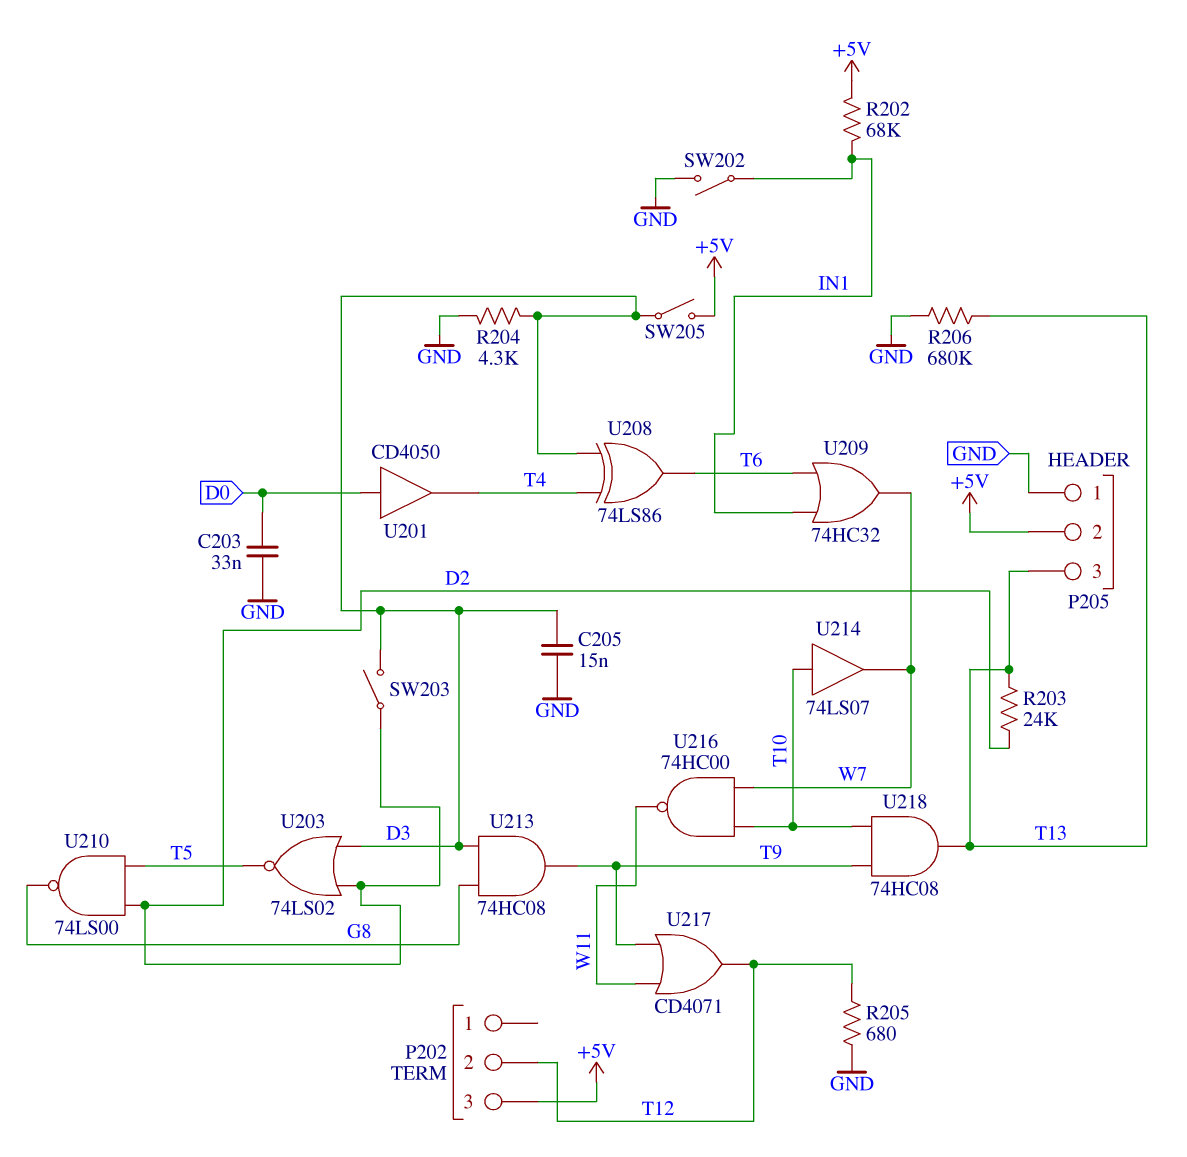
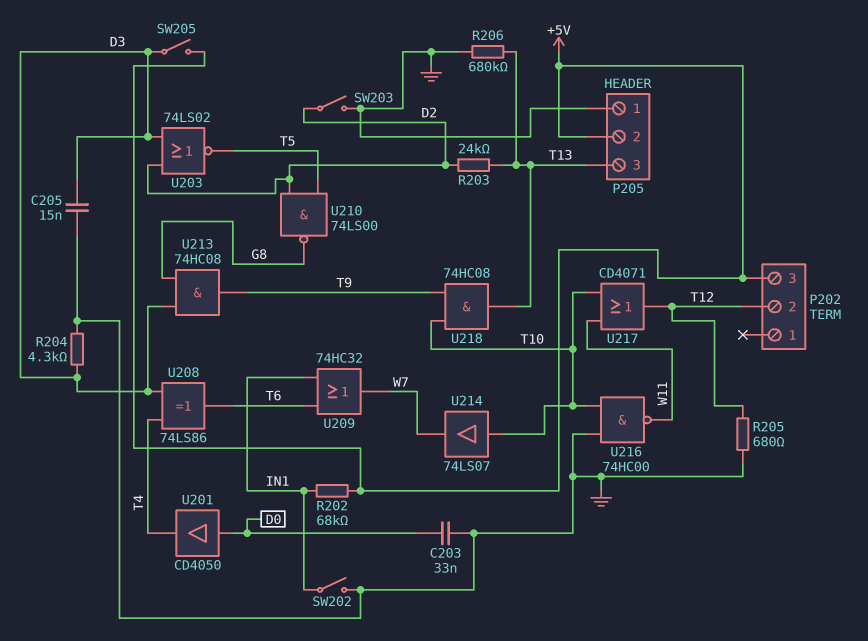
SW203: switch (D2, D3) -> switch (D2, GND)
U216: NAND 74HC00 (in T10, in W7, out W11) -> NAND 74HC00 (in GND, in T10, out W11)
U217: OR CD4071 (in T9, in W11, out T12) -> OR CD4071 (in T10, in W11, out T12)

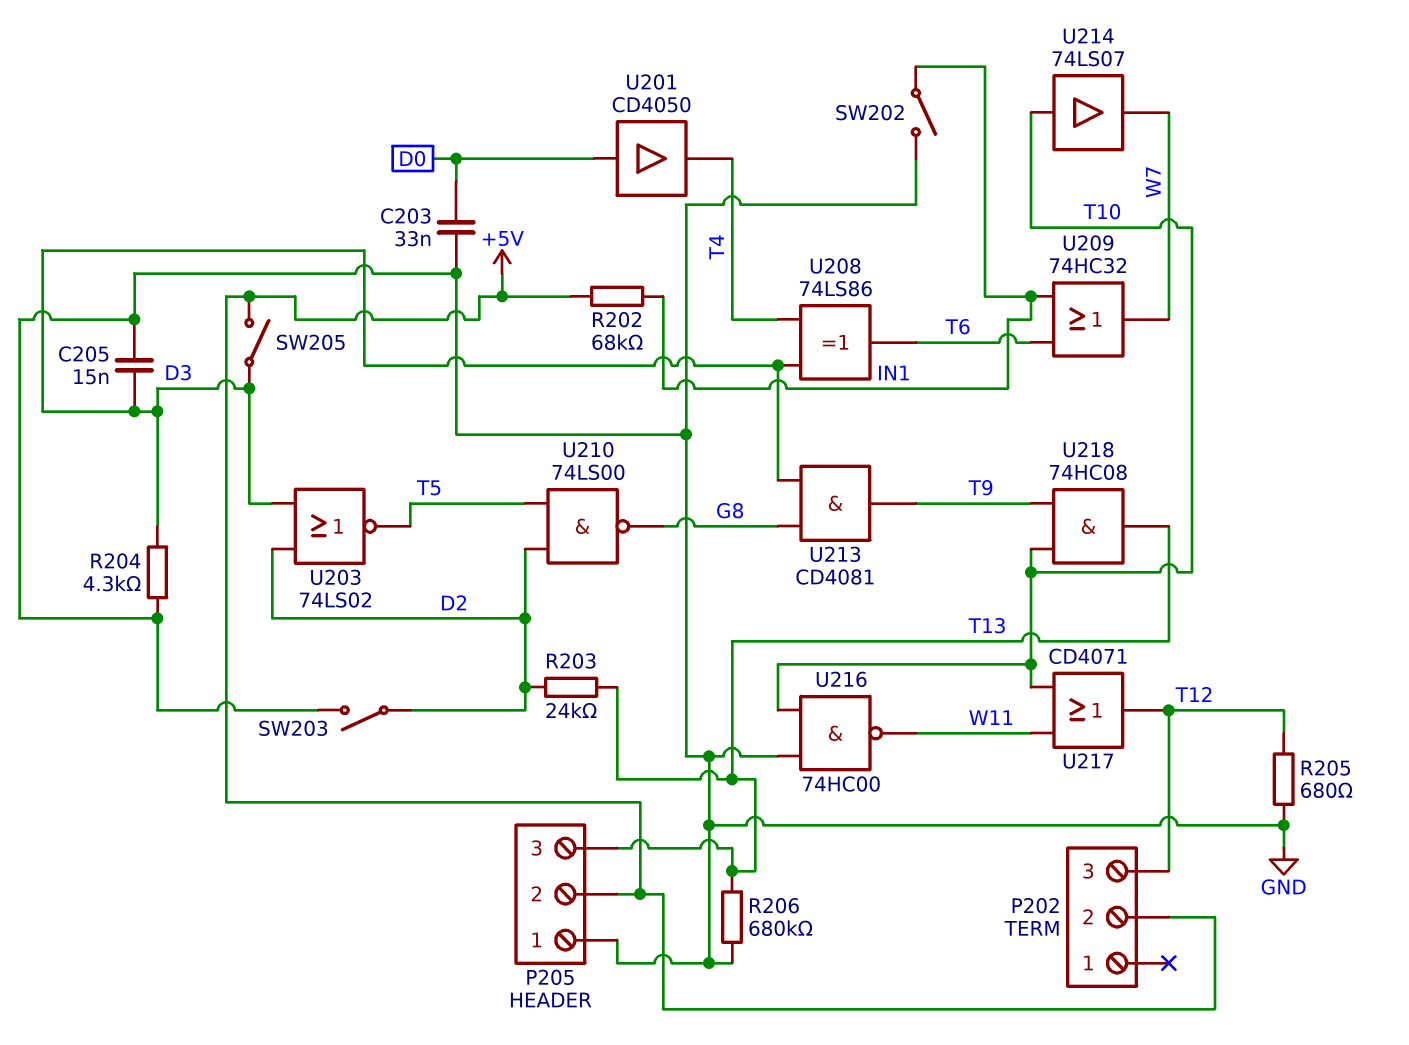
P202 pin 2: T12 -> +5V
P202 pin 3: +5V -> T12
U213: AND 74HC08 (in D3, in G8, out T9) -> AND CD4081 (in D3, in G8, out T9)

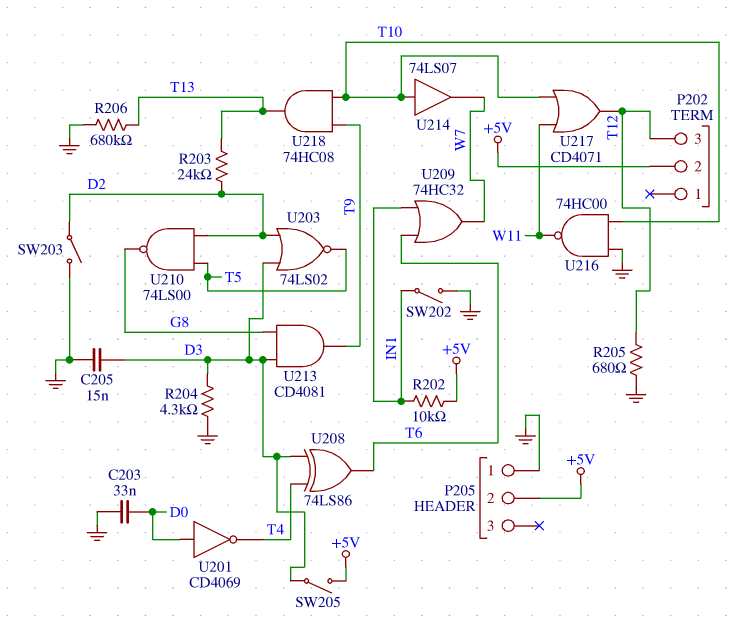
P205 pin 3: T13 -> none
R202: 68k (+5V, IN1) -> 10k (+5V, IN1)
U201: buffer CD4050 (in D0, out T4) -> NOT CD4069 (in D0, out T4)

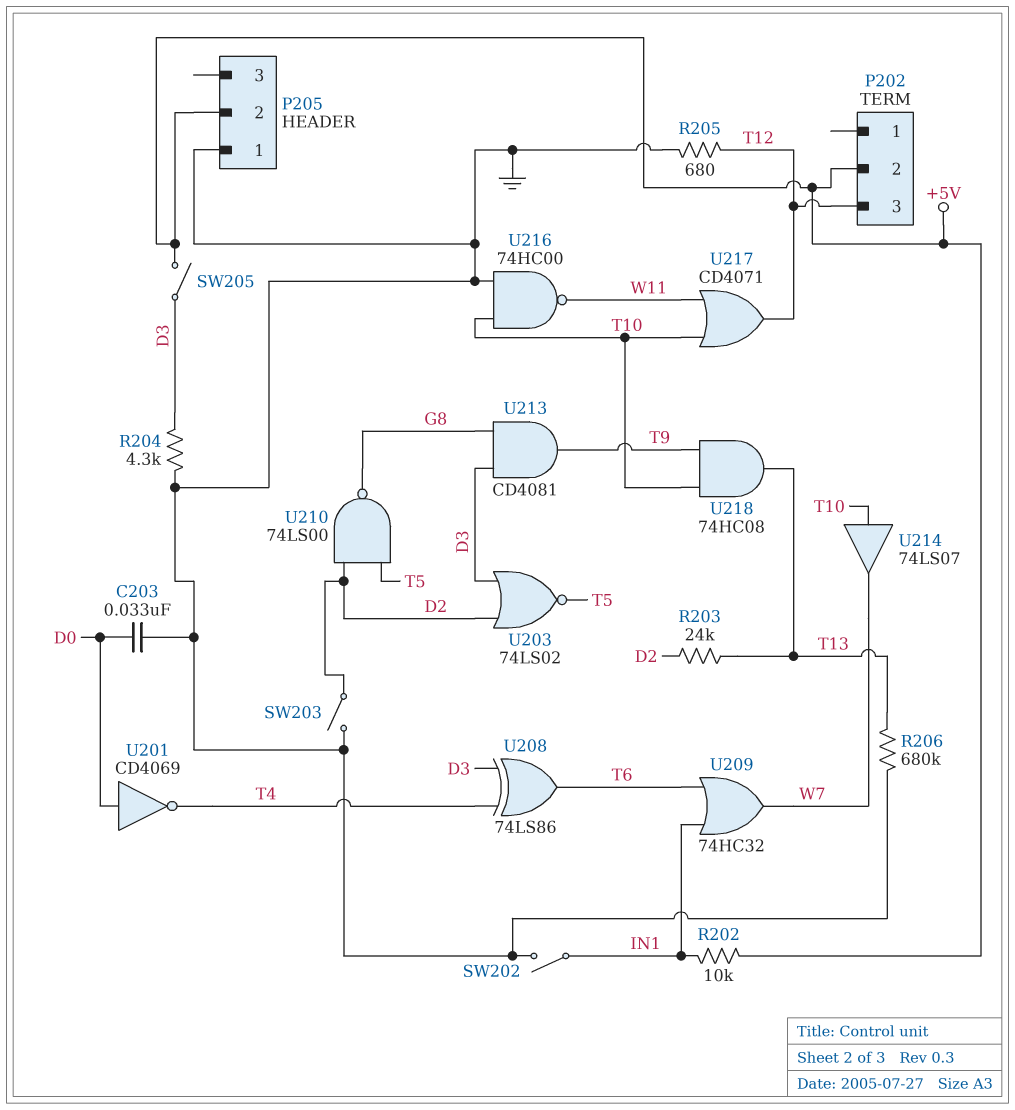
C205: 15nF (D3, GND) -> none

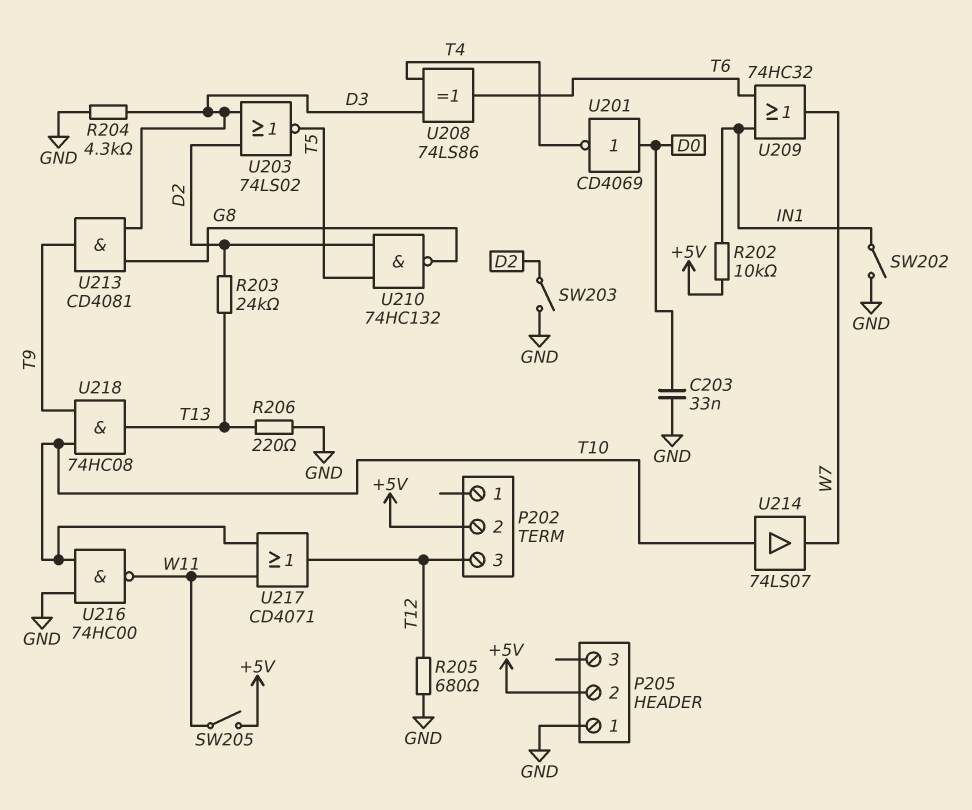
R206: 680k (GND, T13) -> 220 (GND, T13)
SW205: switch (+5V, D3) -> switch (+5V, W11)
U210: NAND 74LS00 (in D2, in T5, out G8) -> NAND 74HC132 (in D2, in T5, out G8)

